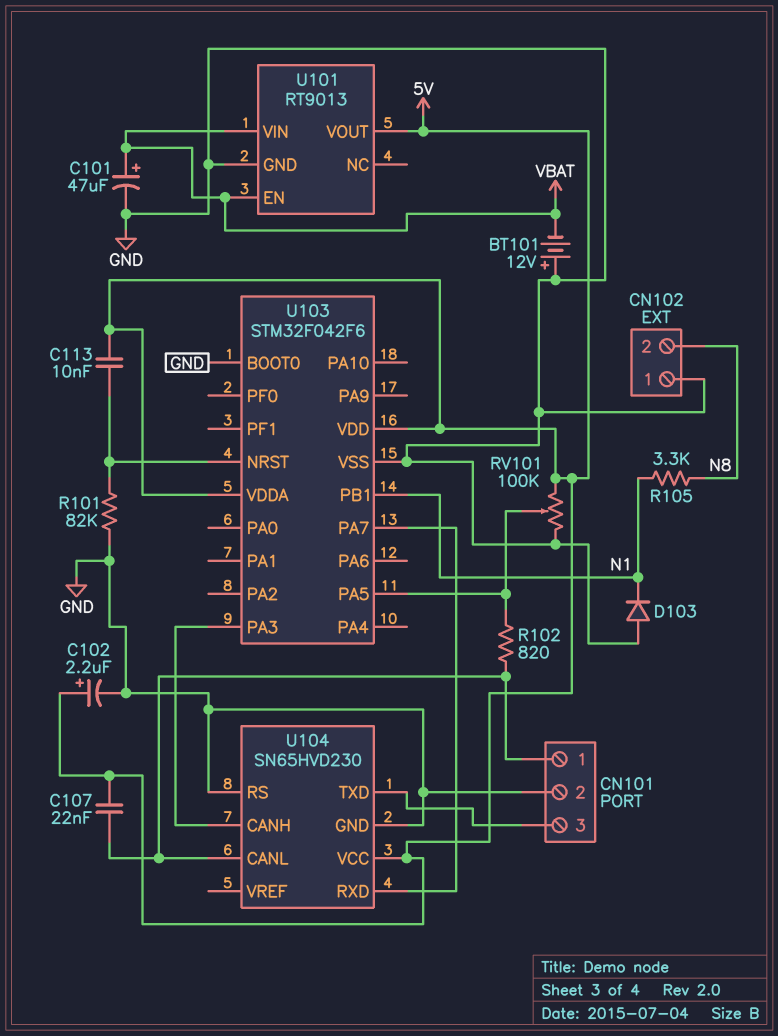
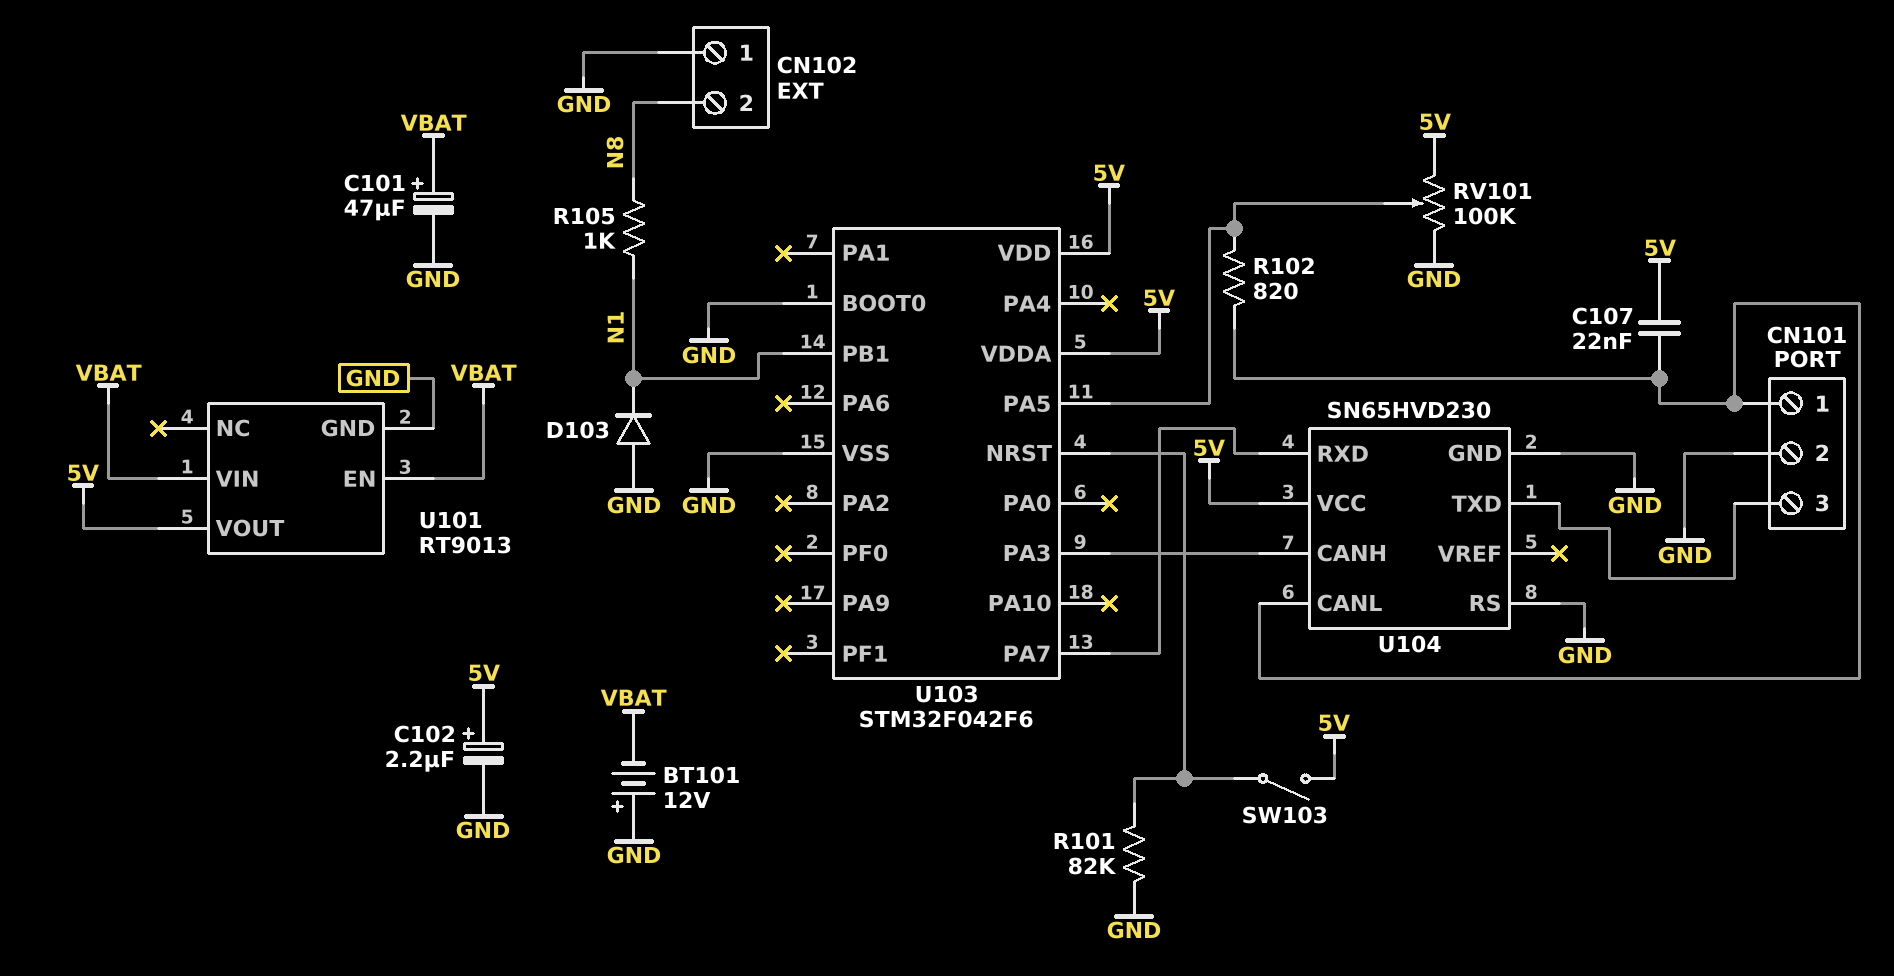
C113: 10nF (5V, U103/NRST) -> none
R105: 3.3k (N1, N8) -> 1k (N1, N8)
SW103: none -> switch (5V, U103/NRST)

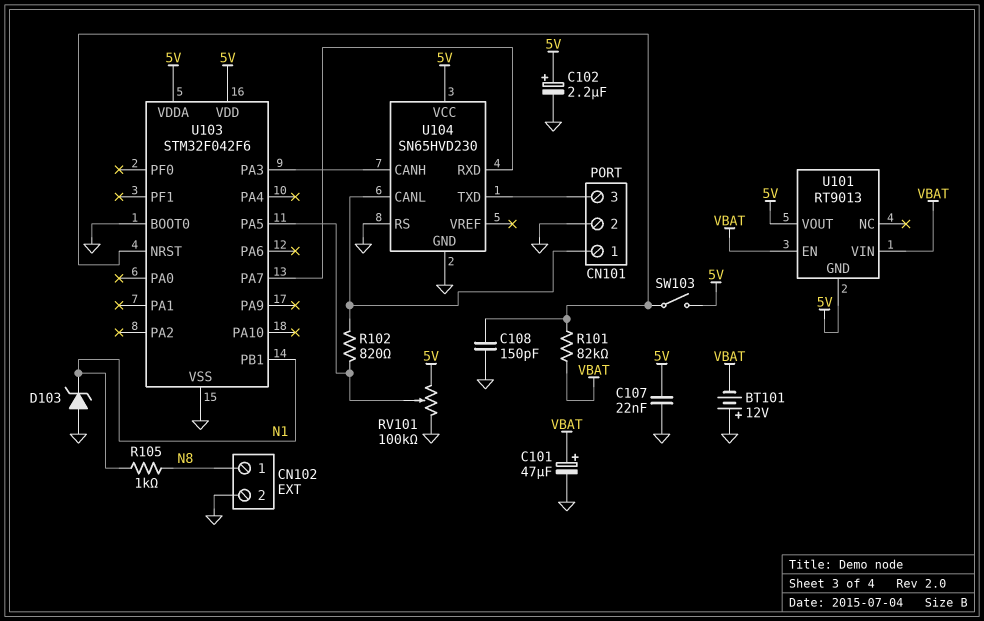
C107: 22nF (5V, CN101/1) -> 22nF (5V, GND)
C108: none -> 150pF (GND, U103/NRST)
CN102 pin 1: GND -> N8
CN102 pin 2: N8 -> GND
D103: diode (A GND, K N1) -> zener (A GND, K N1)
R101: 82k (GND, U103/NRST) -> 82k (U103/NRST, VBAT)
U101 pin GND: GND -> 5V

